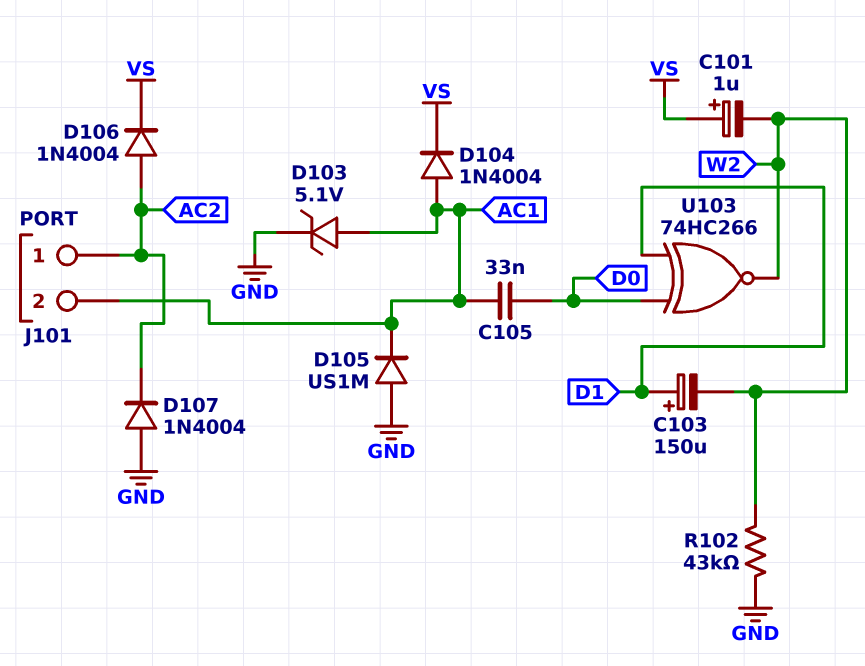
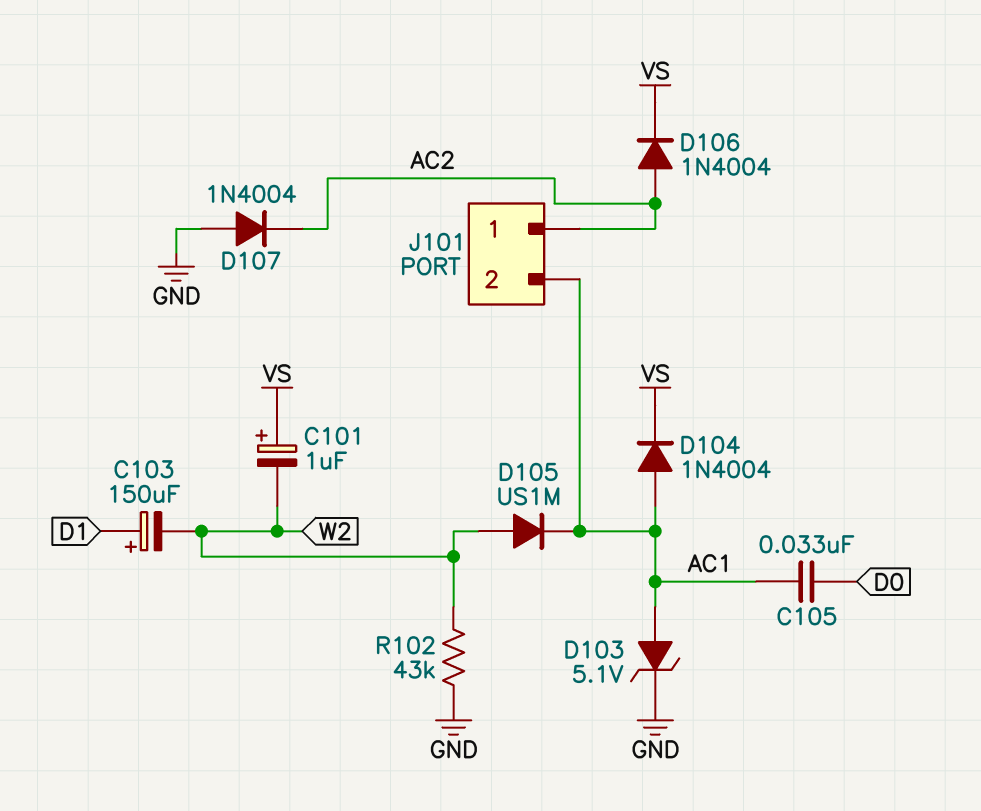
D105: diode US1M (A GND, K AC1) -> diode US1M (A W2, K AC1)
U103: XNOR 74HC266 (in D0, in D1, out W2) -> none

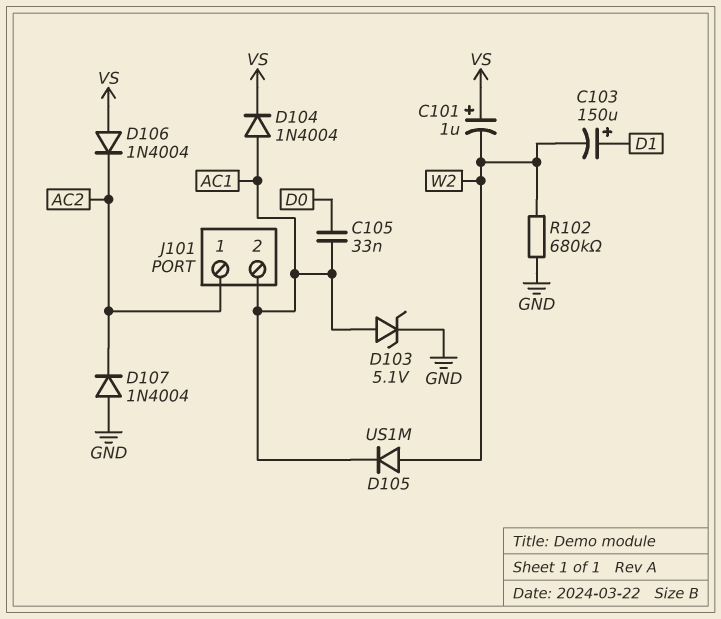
D106: diode 1N4004 (A AC2, K VS) -> diode 1N4004 (A VS, K AC2)
R102: 43k (GND, W2) -> 680k (GND, W2)

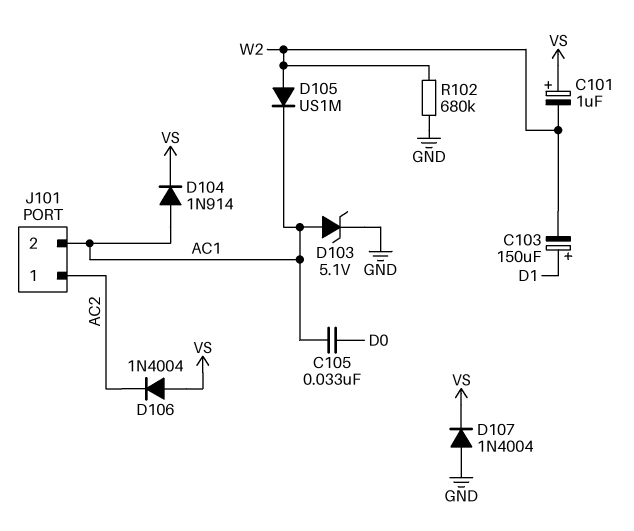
D104: diode 1N4004 (A AC1, K VS) -> diode 1N914 (A AC1, K VS)
D107: diode 1N4004 (A GND, K AC2) -> diode 1N4004 (A GND, K VS)

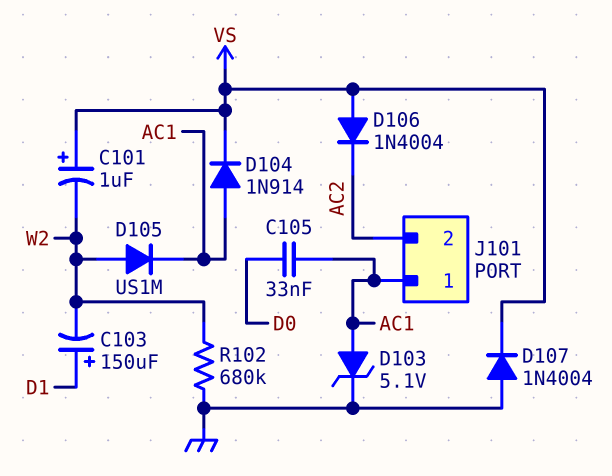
J101 pin 1: AC2 -> AC1
J101 pin 2: AC1 -> AC2

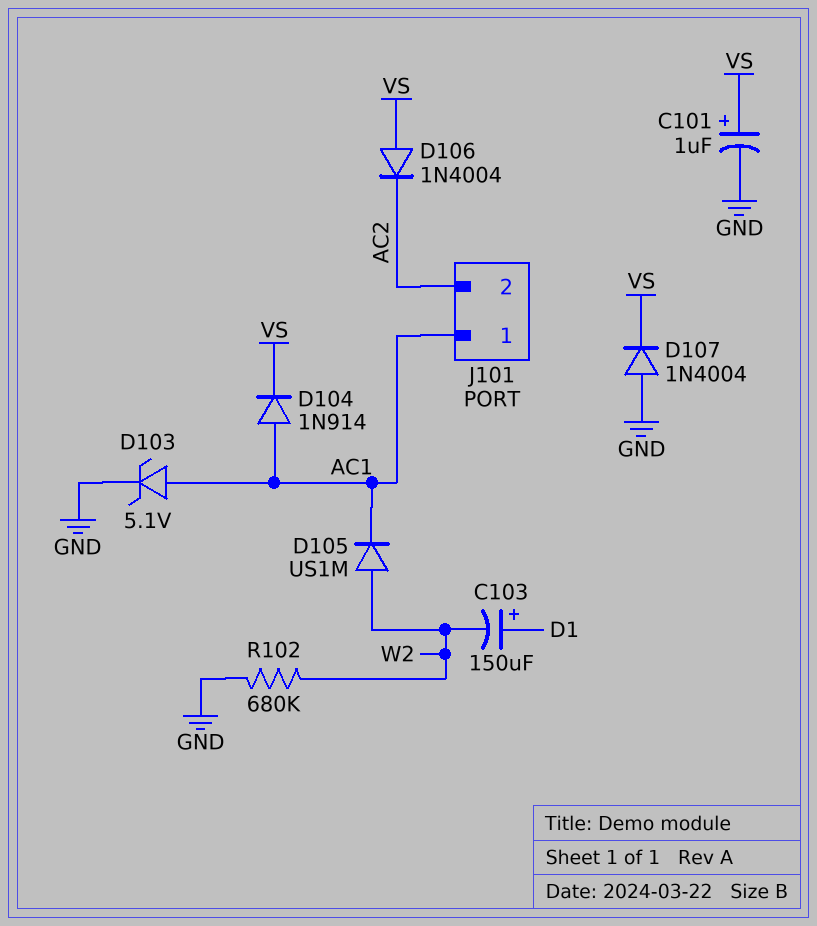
C101: 1uF (plus VS, minus W2) -> 1uF (plus VS, minus GND)
C105: 33nF (AC1, D0) -> none

